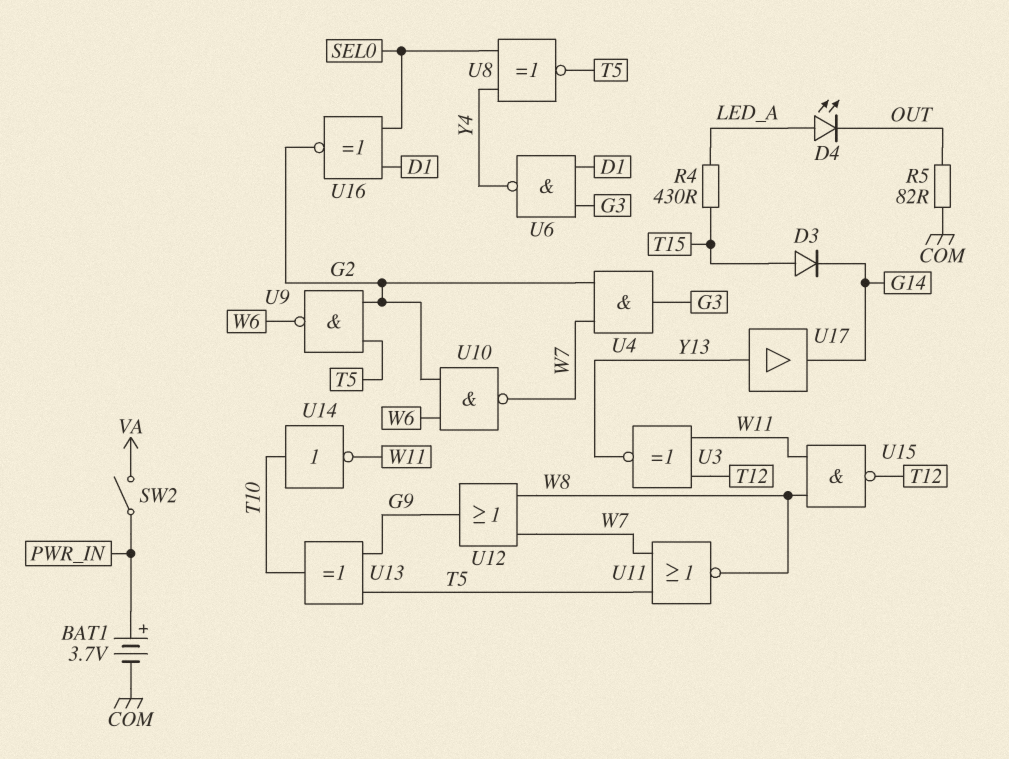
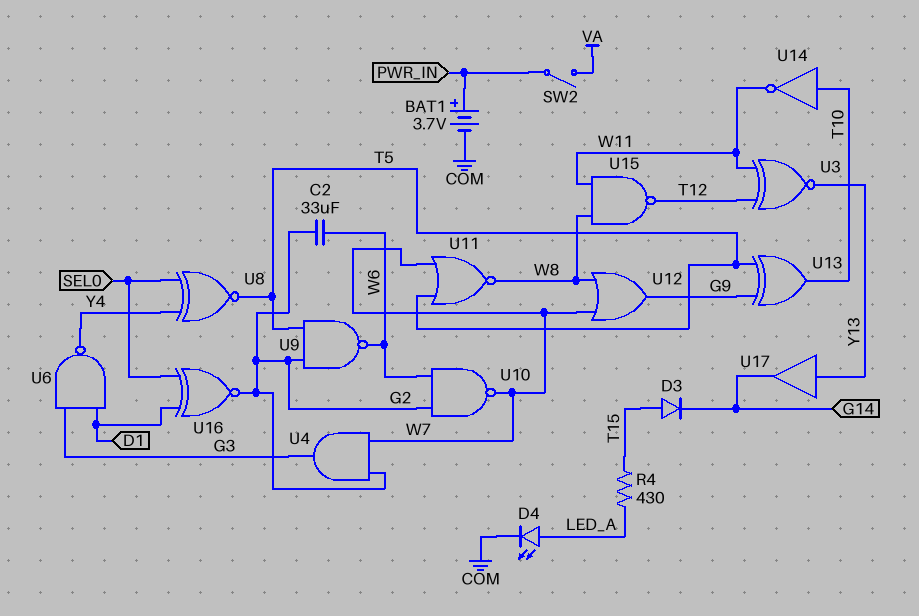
C2: none -> 33uF (G2, W6)
D4: LED (A LED_A, K OUT) -> LED (A LED_A, K COM)
R5: 82 (COM, OUT) -> none

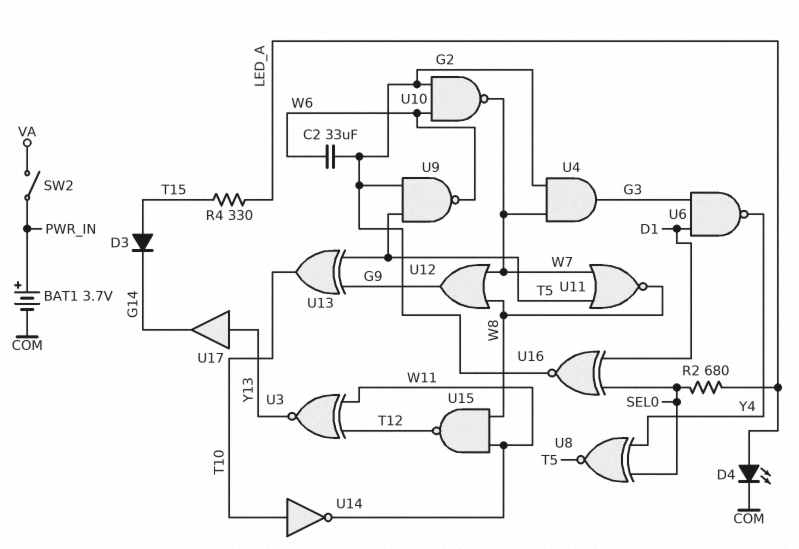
R2: none -> 680 (LED_A, SEL0)
R4: 430 (LED_A, T15) -> 330 (LED_A, T15)

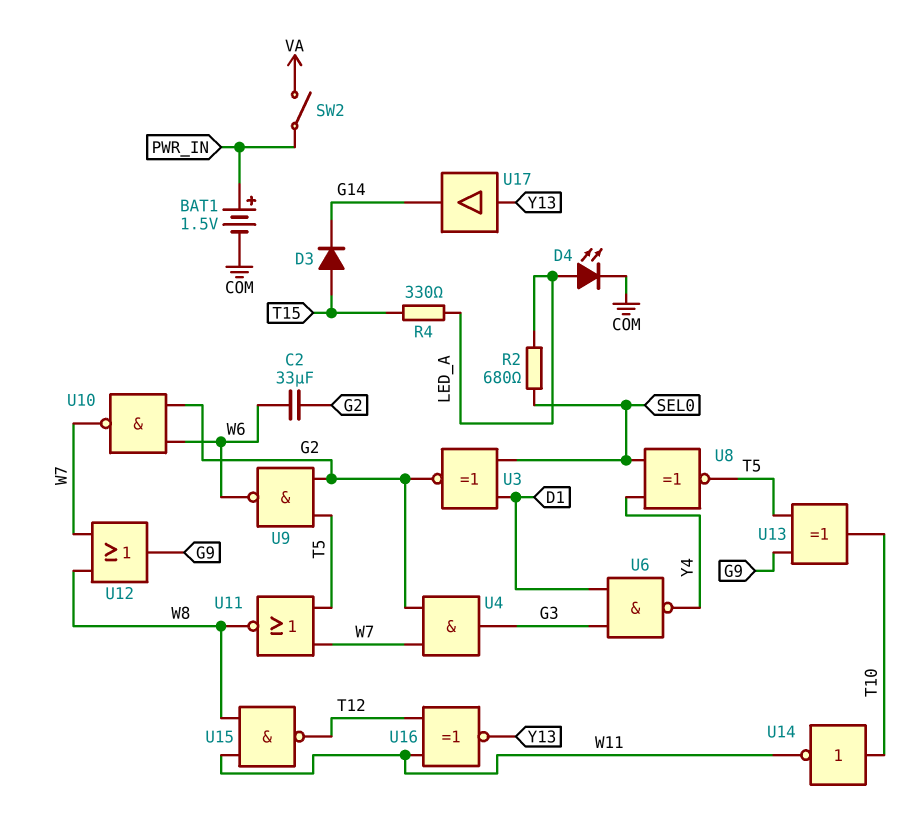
BAT1: 3.7V (plus PWR_IN, minus COM) -> 1.5V (plus PWR_IN, minus COM)
U3: XNOR (in T12, in W11, out Y13) -> XNOR (in D1, in SEL0, out G2)
U16: XNOR (in D1, in SEL0, out G2) -> XNOR (in T12, in W11, out Y13)

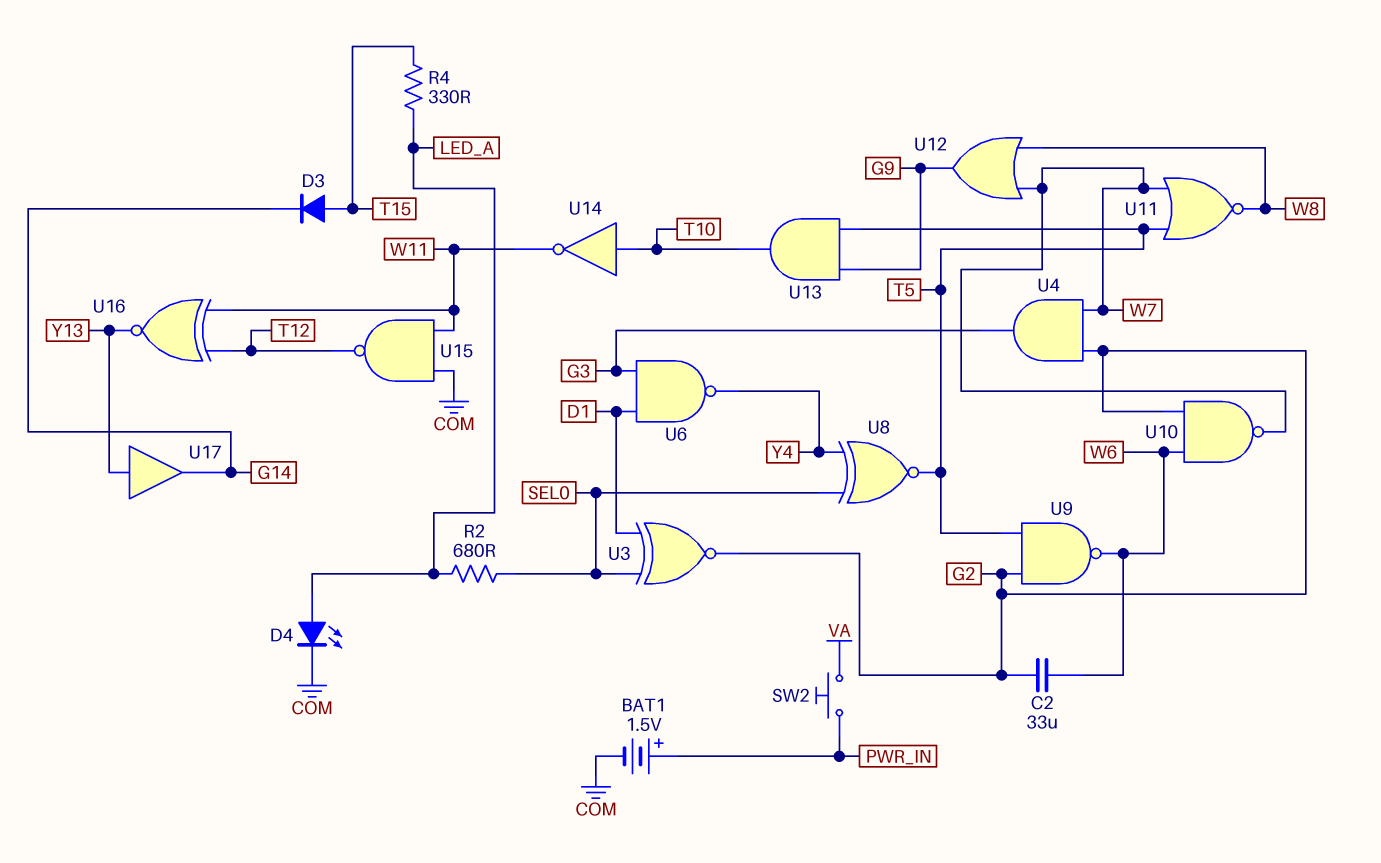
SW2: switch (PWR_IN, VA) -> button (PWR_IN, VA)
U13: XOR (in G9, in T5, out T10) -> AND (in G9, in T5, out T10)
U15: NAND (in W8, in W11, out T12) -> NAND (in COM, in W11, out T12)

